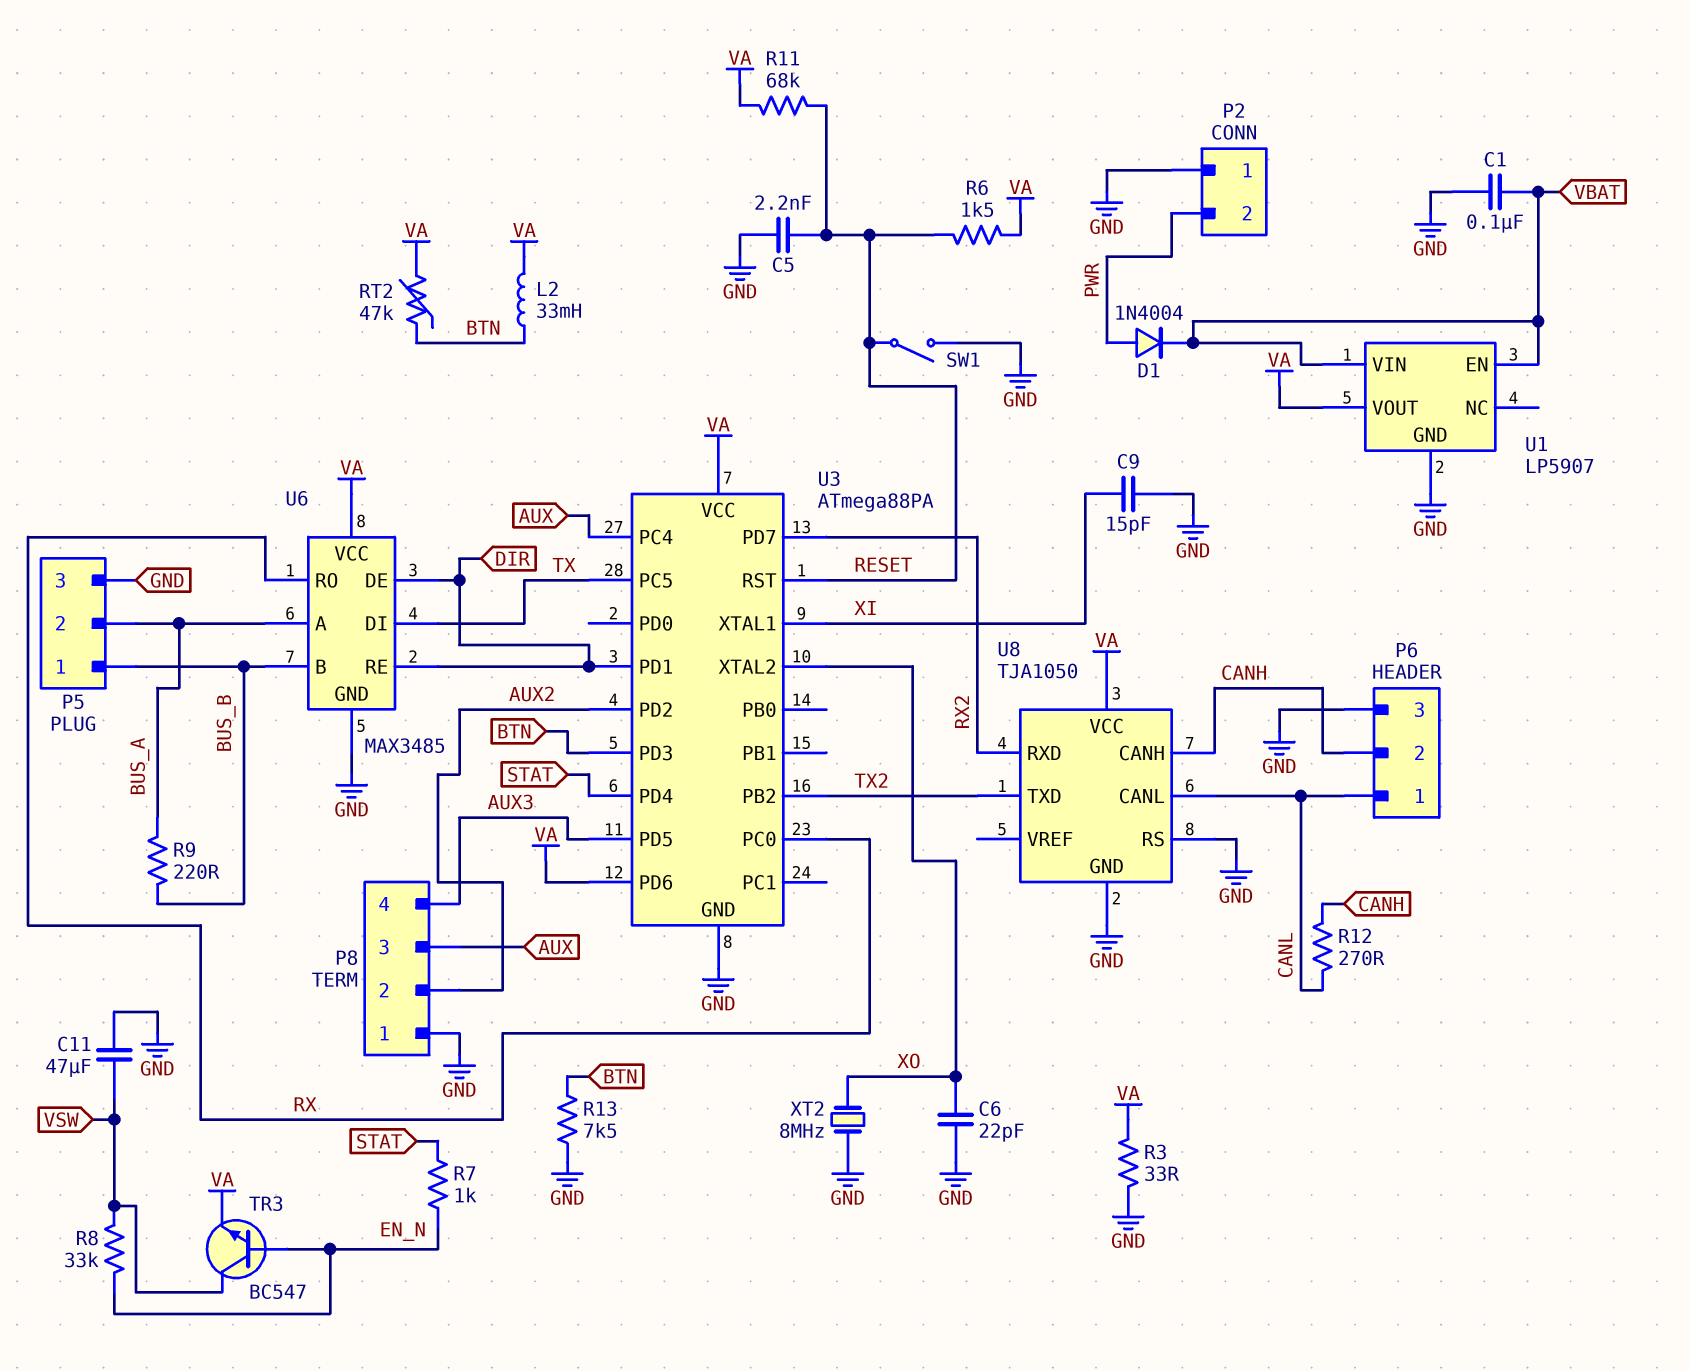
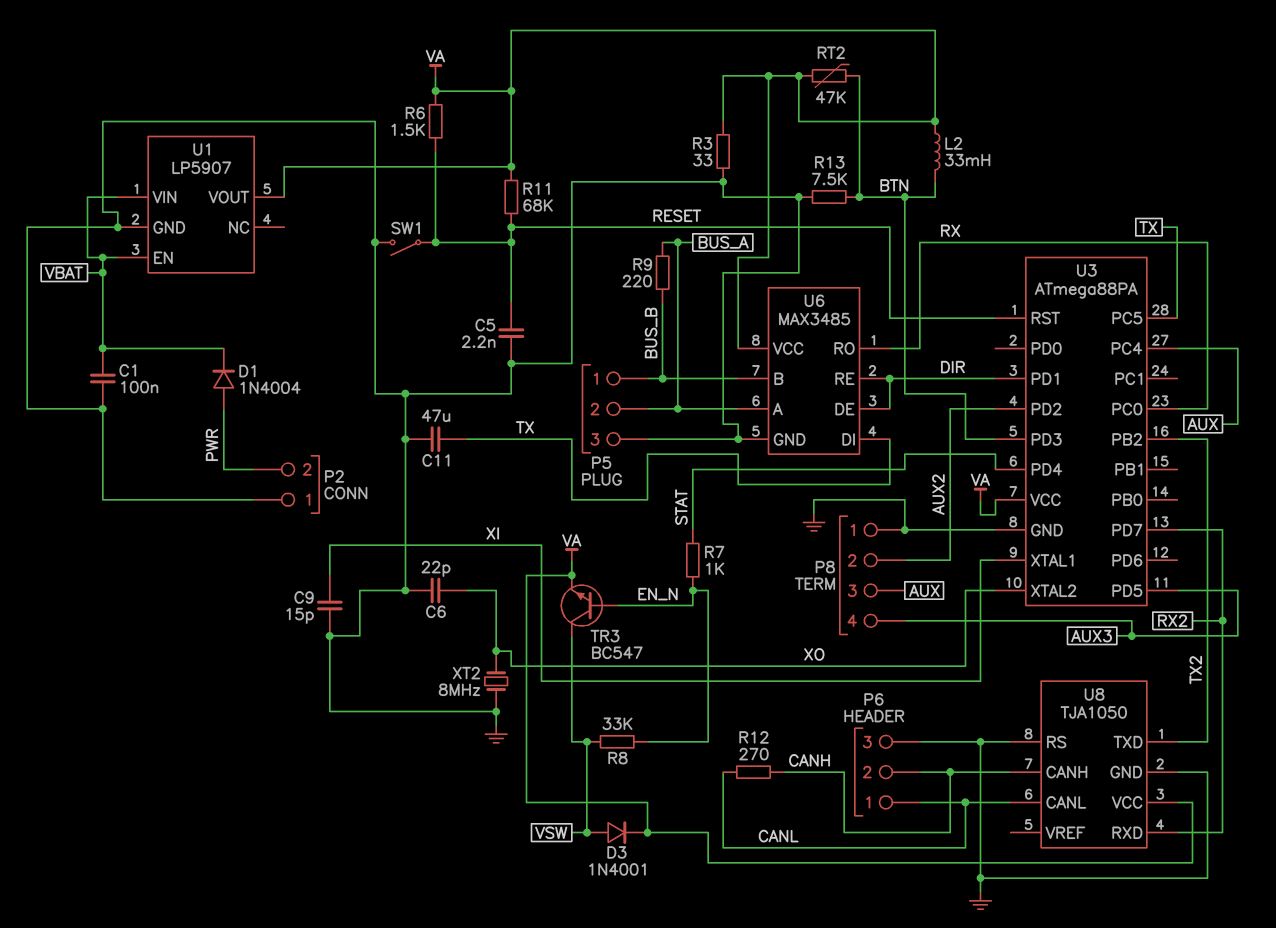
C11: 47uF (GND, VSW) -> 47uF (GND, TX)
D3: none -> diode 1N4001 (A VSW, K VA)
U3 pin PD6: VA -> none

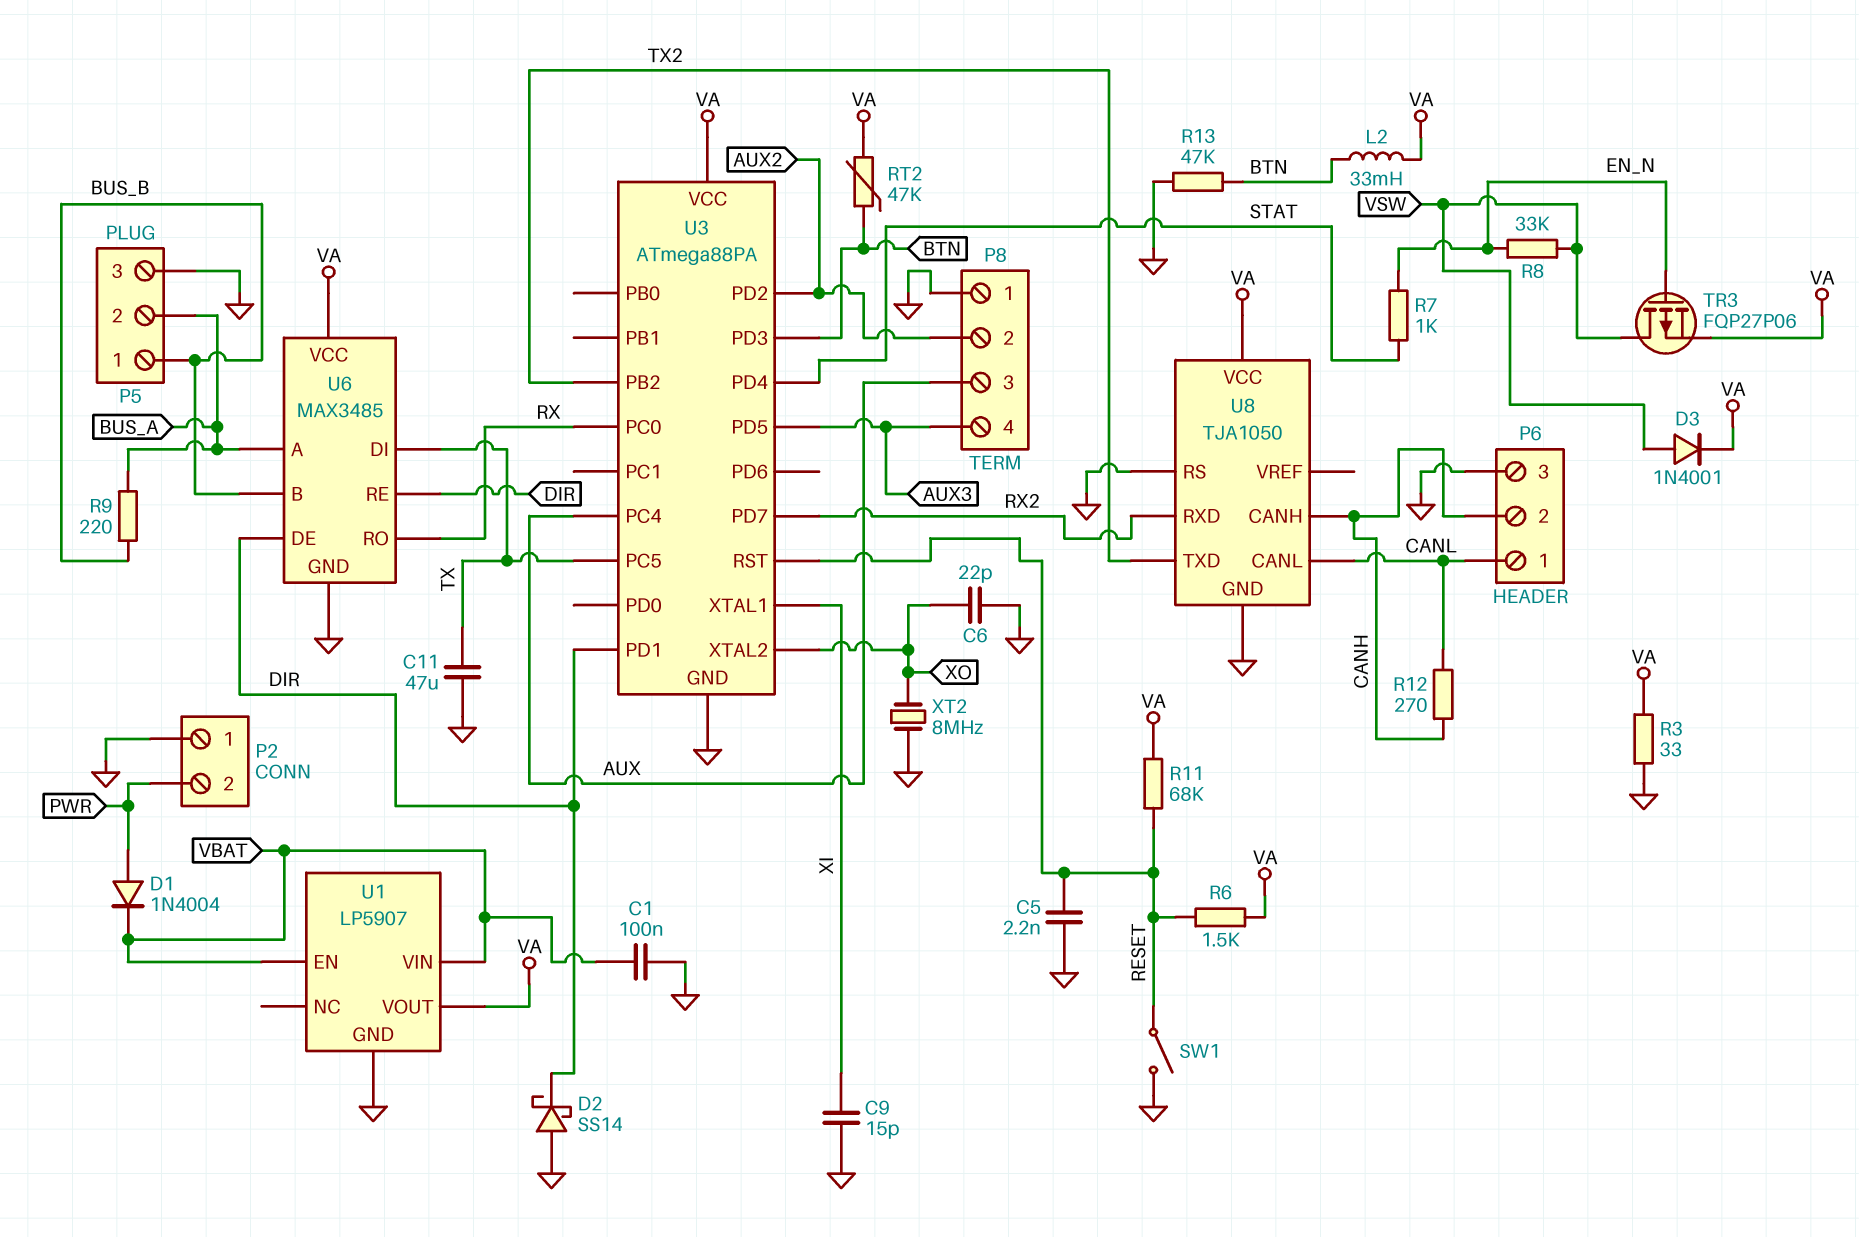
D2: none -> schottky SS14 (A GND, K DIR)
R13: 7.5k (BTN, GND) -> 47k (BTN, GND)
TR3: NPN BC547 (B EN_N, C VSW, E VA) -> PMOS FQP27P06 (G EN_N, D VSW, S VA)

